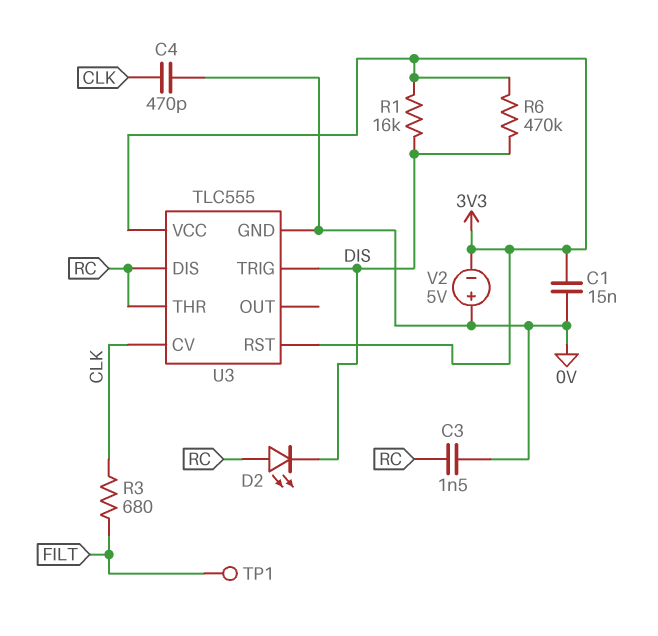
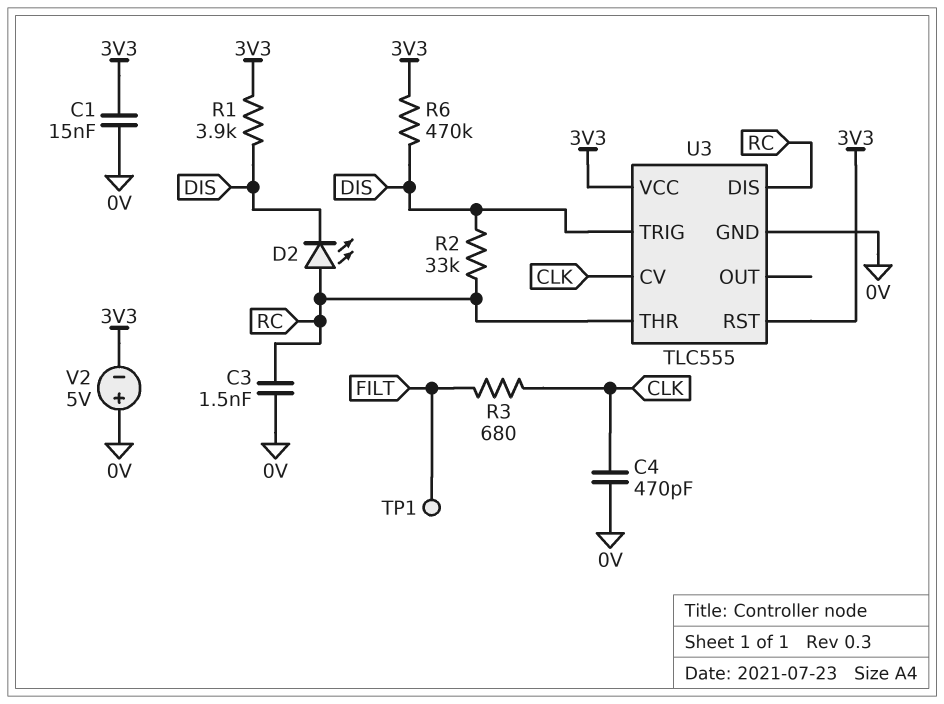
R1: 16k (3V3, DIS) -> 3.9k (3V3, DIS)
R2: none -> 33k (DIS, RC)

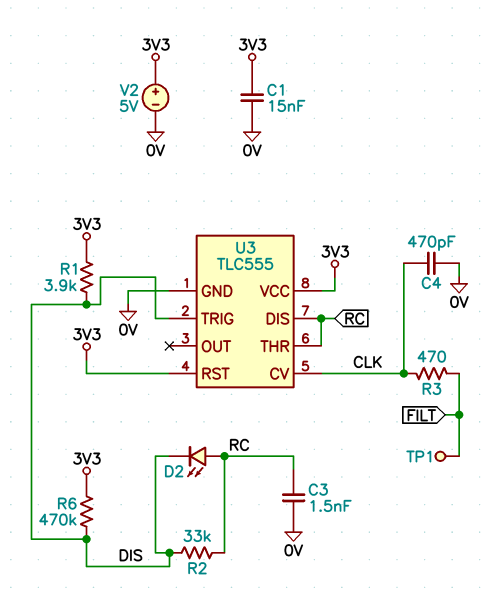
R3: 680 (CLK, FILT) -> 470 (CLK, FILT)
V2: 5V (plus 0V, minus 3V3) -> 5V (plus 3V3, minus 0V)

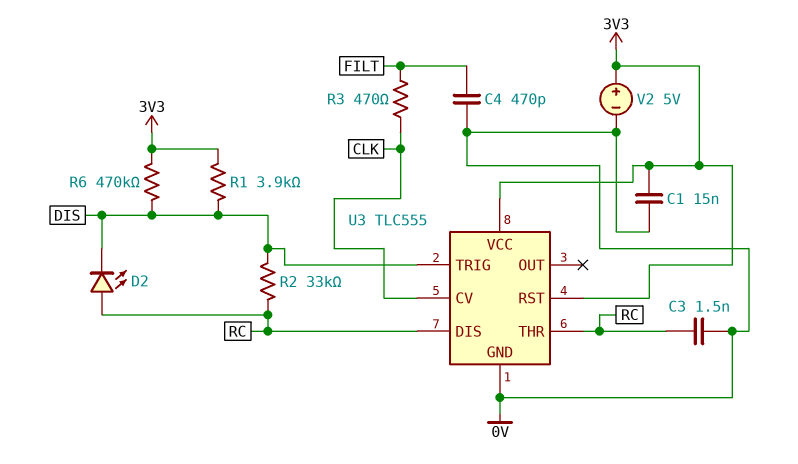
C4: 470pF (0V, CLK) -> 470pF (0V, FILT)
TP1: test point (FILT) -> none

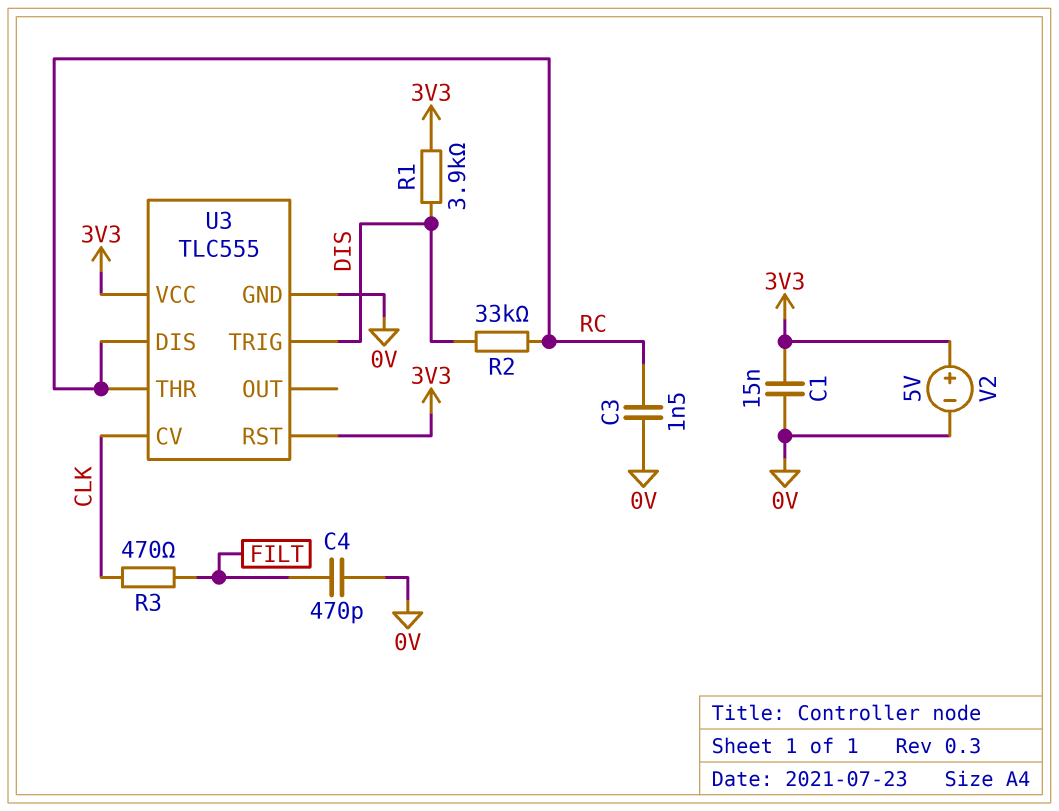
D2: LED (A RC, K DIS) -> none
R6: 470k (3V3, DIS) -> none

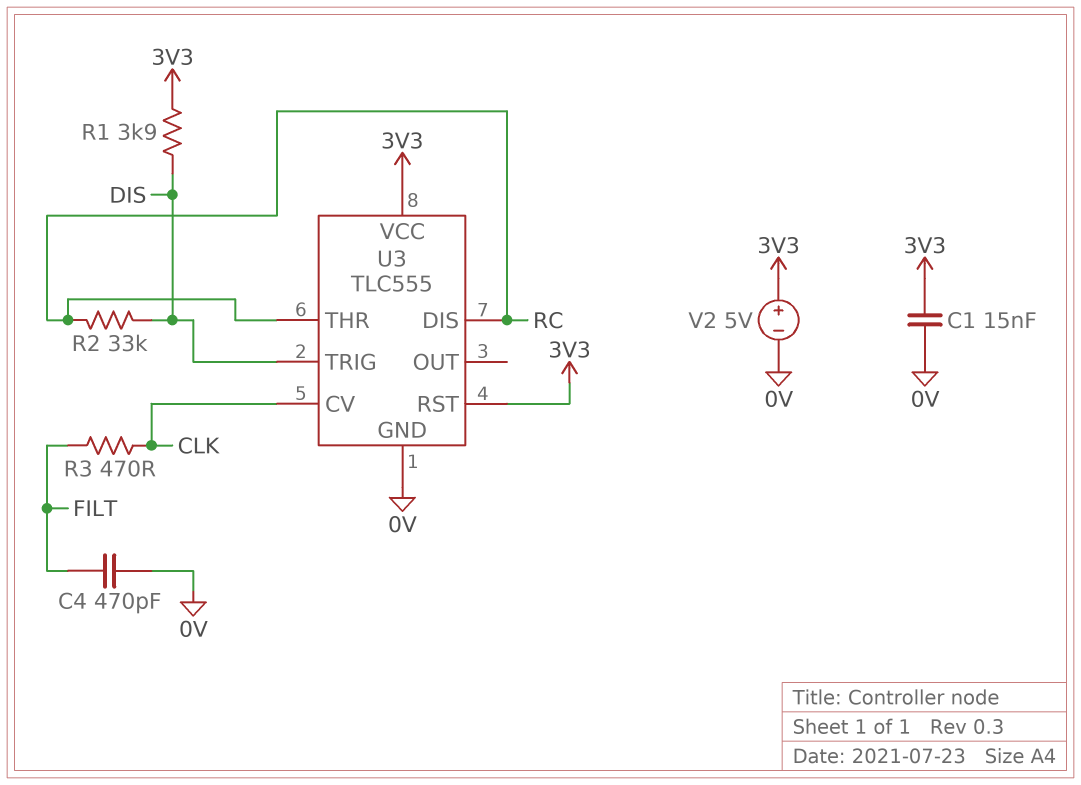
C3: 1.5nF (0V, RC) -> none

